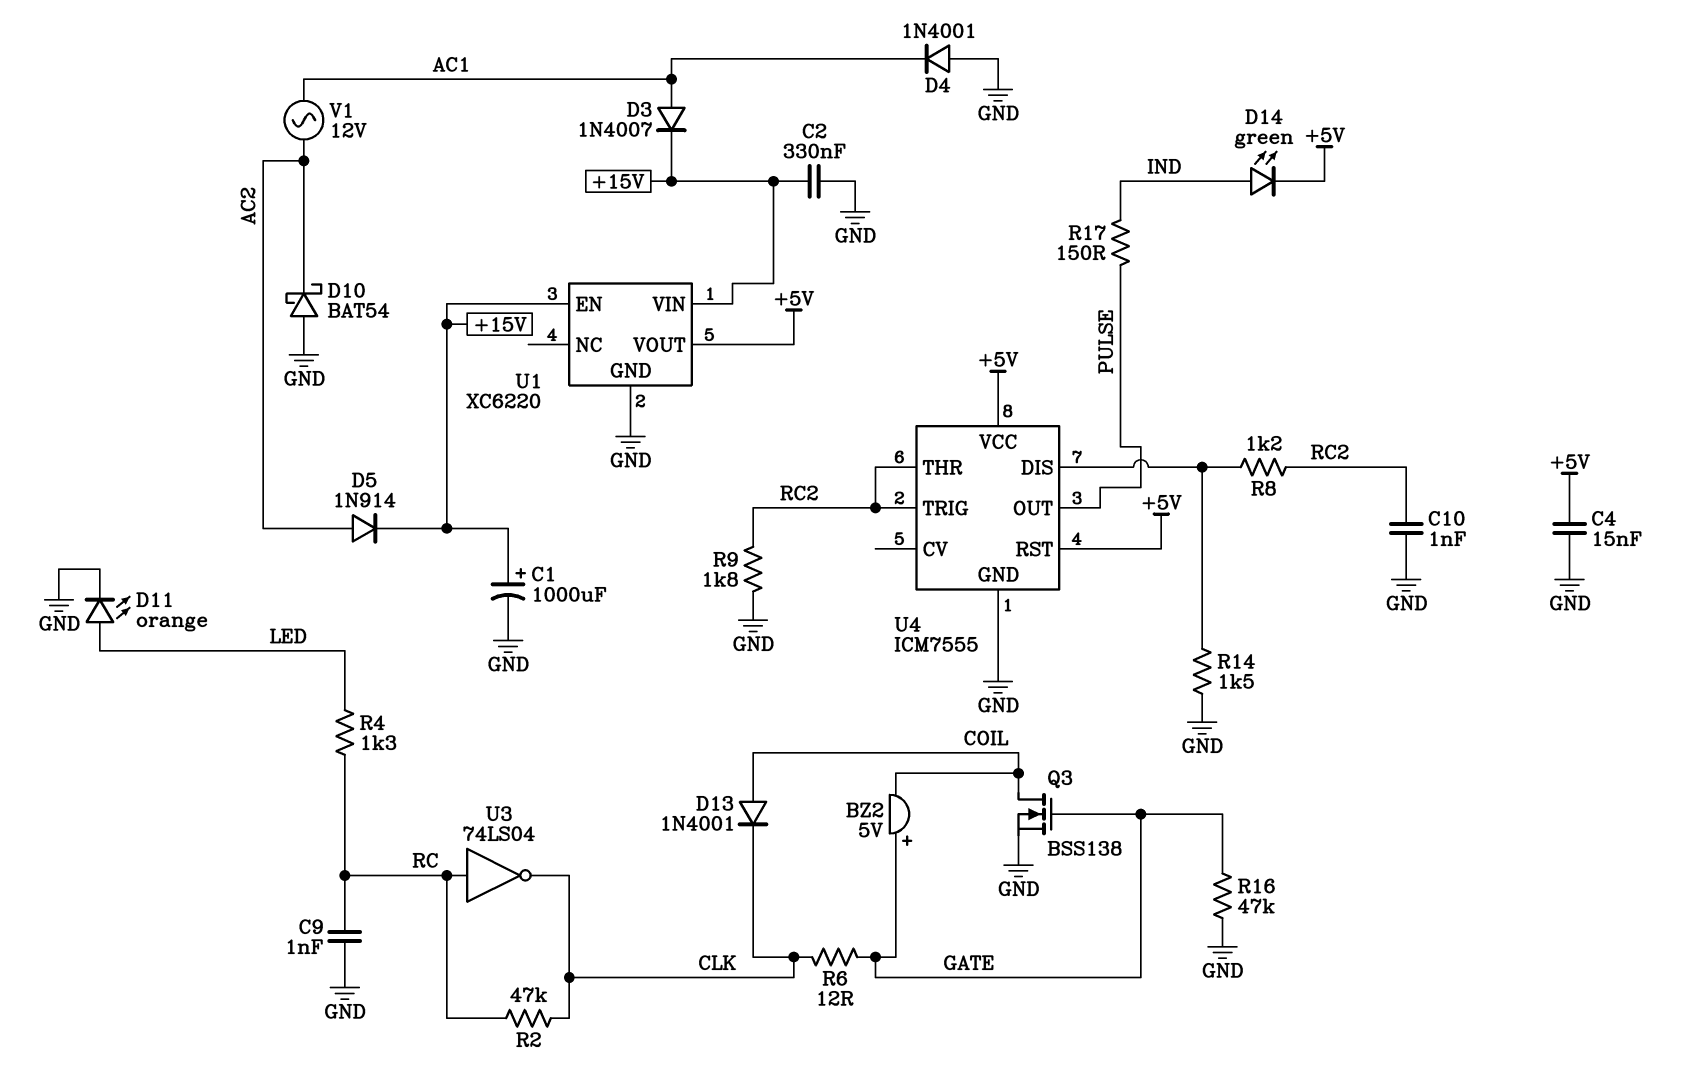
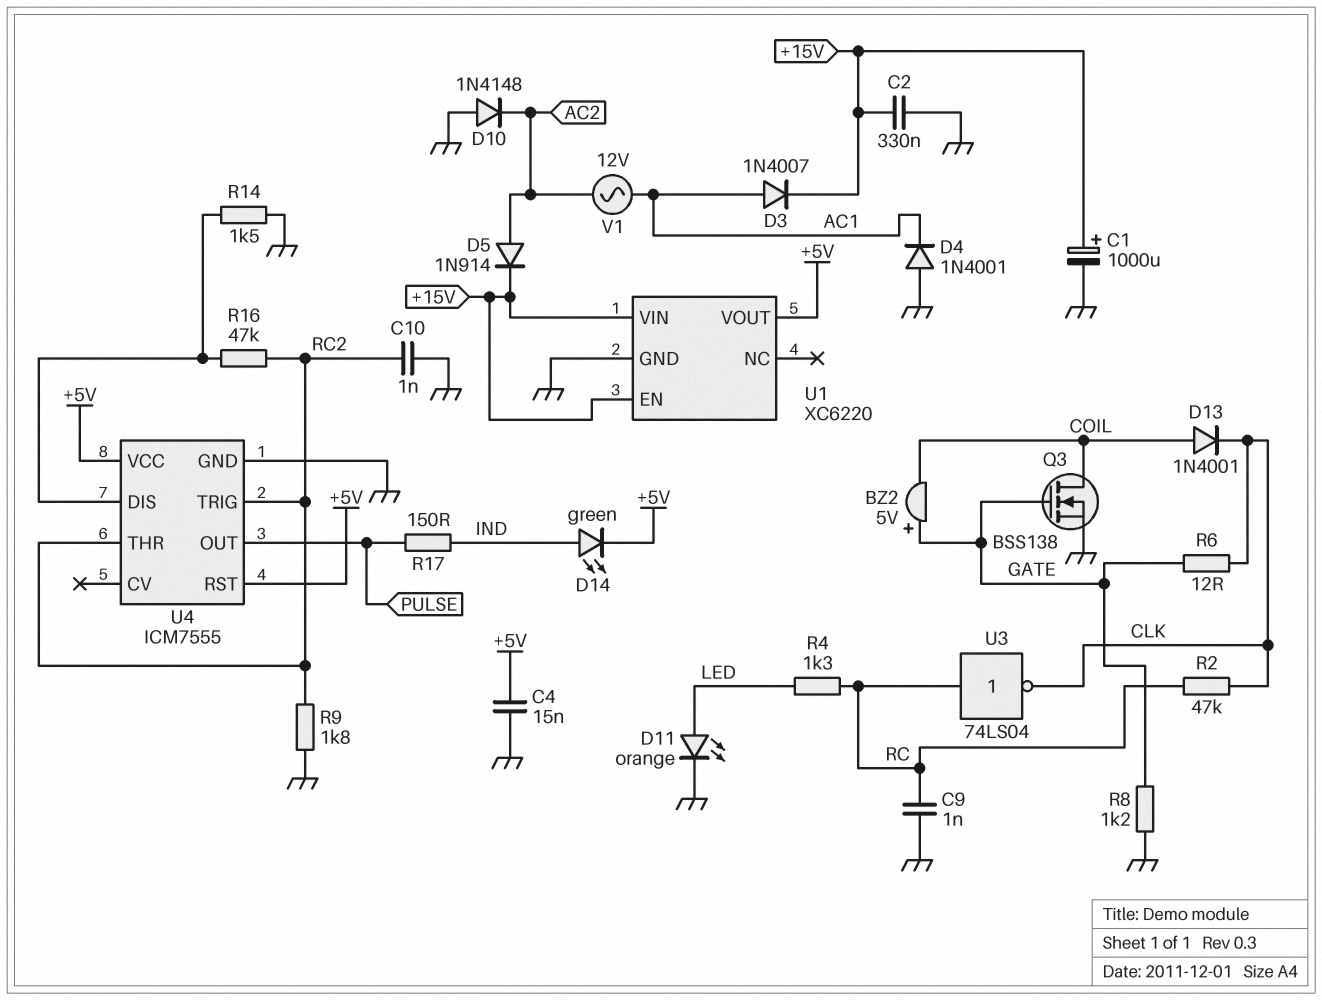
D10: schottky BAT54 (A GND, K AC2) -> diode 1N4148 (A GND, K AC2)
R8: 1.2k (RC2, U4/DIS) -> 1.2k (GATE, GND)
R16: 47k (GATE, GND) -> 47k (RC2, U4/DIS)

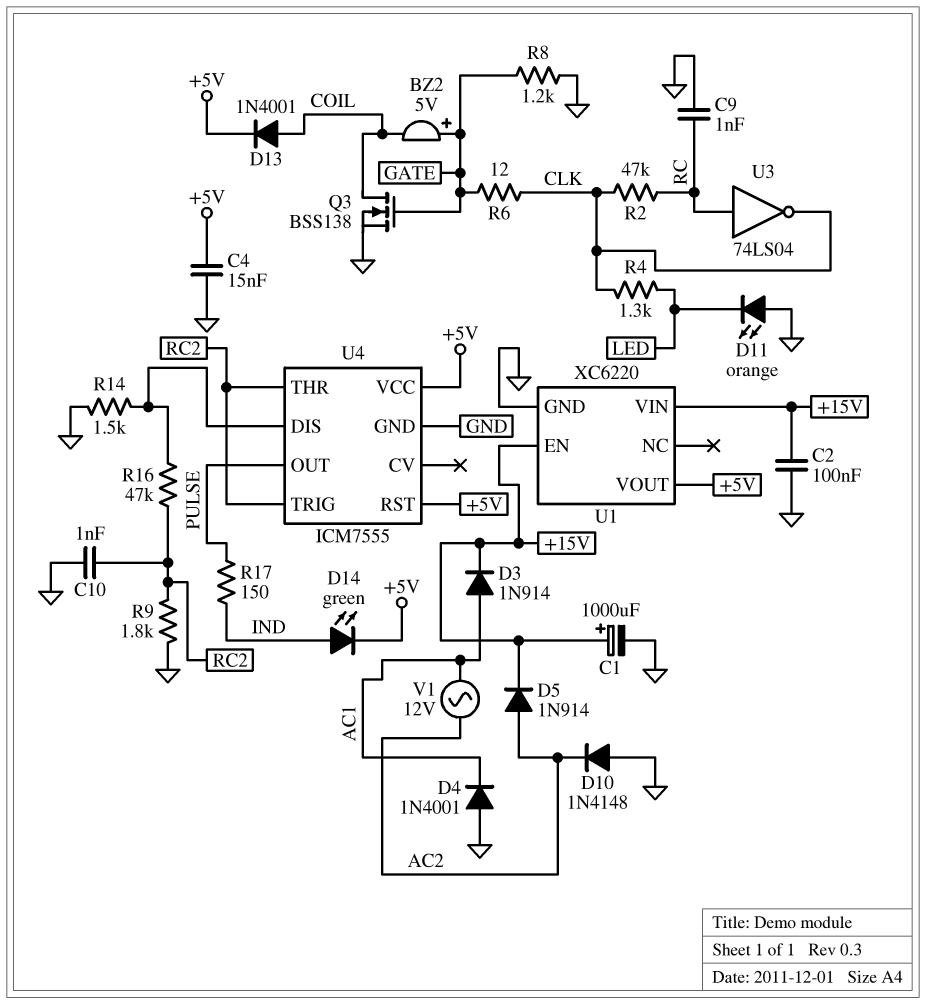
C2: 330nF (+15V, GND) -> 100nF (+15V, GND)
D3: diode 1N4007 (A AC1, K +15V) -> diode 1N914 (A AC1, K +15V)
D11: LED orange (A LED, K GND) -> LED orange (A GND, K LED)
D13: diode 1N4001 (A COIL, K CLK) -> diode 1N4001 (A COIL, K +5V)
R4: 1.3k (LED, RC) -> 1.3k (CLK, LED)

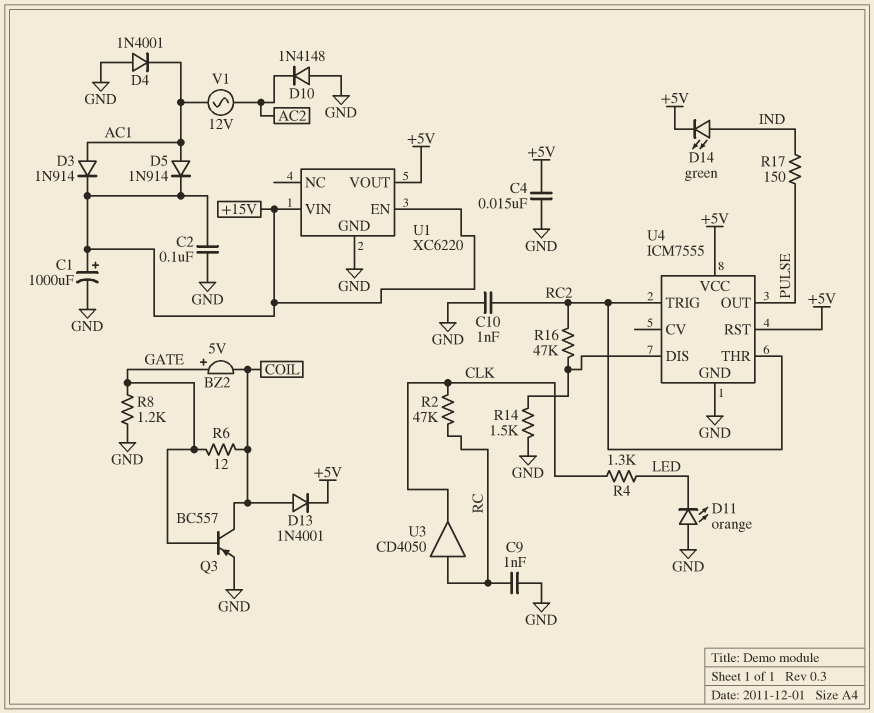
D5: diode 1N914 (A AC2, K +15V) -> diode 1N914 (A AC1, K +15V)
Q3: NMOS BSS138 (G GATE, D COIL, S GND) -> PNP BC557 (B GATE, C COIL, E GND)
R6: 12 (CLK, GATE) -> 12 (COIL, GATE)
R9: 1.8k (GND, RC2) -> none
U3: NOT 74LS04 (in RC, out CLK) -> buffer CD4050 (in RC, out CLK)

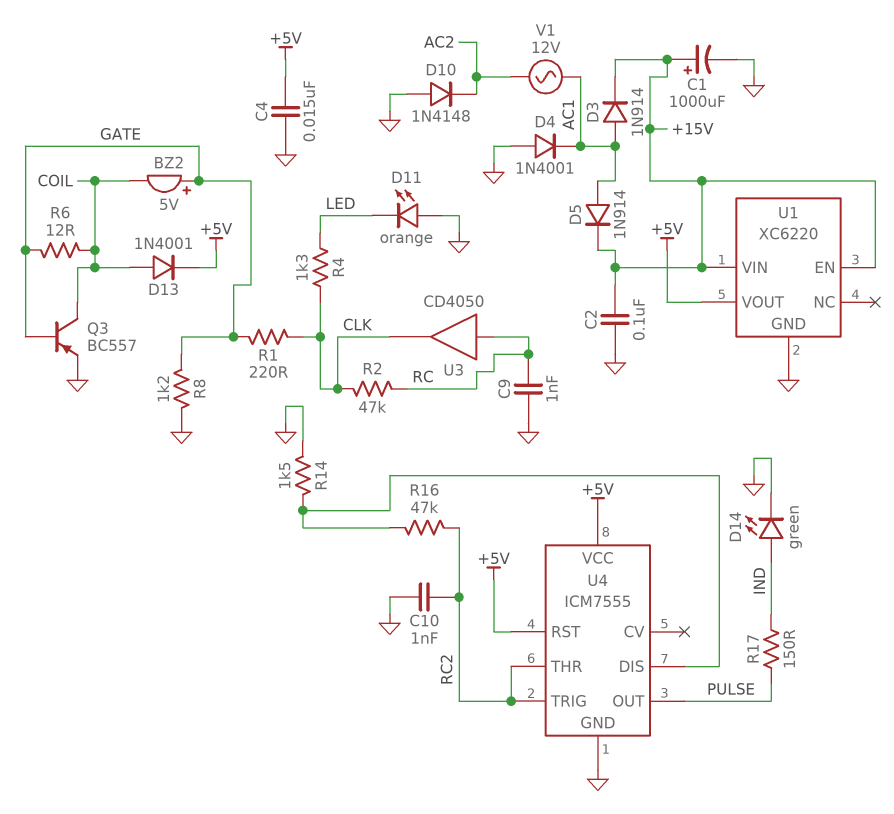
D14: LED green (A IND, K +5V) -> LED green (A IND, K GND)
R1: none -> 220 (CLK, GATE)

